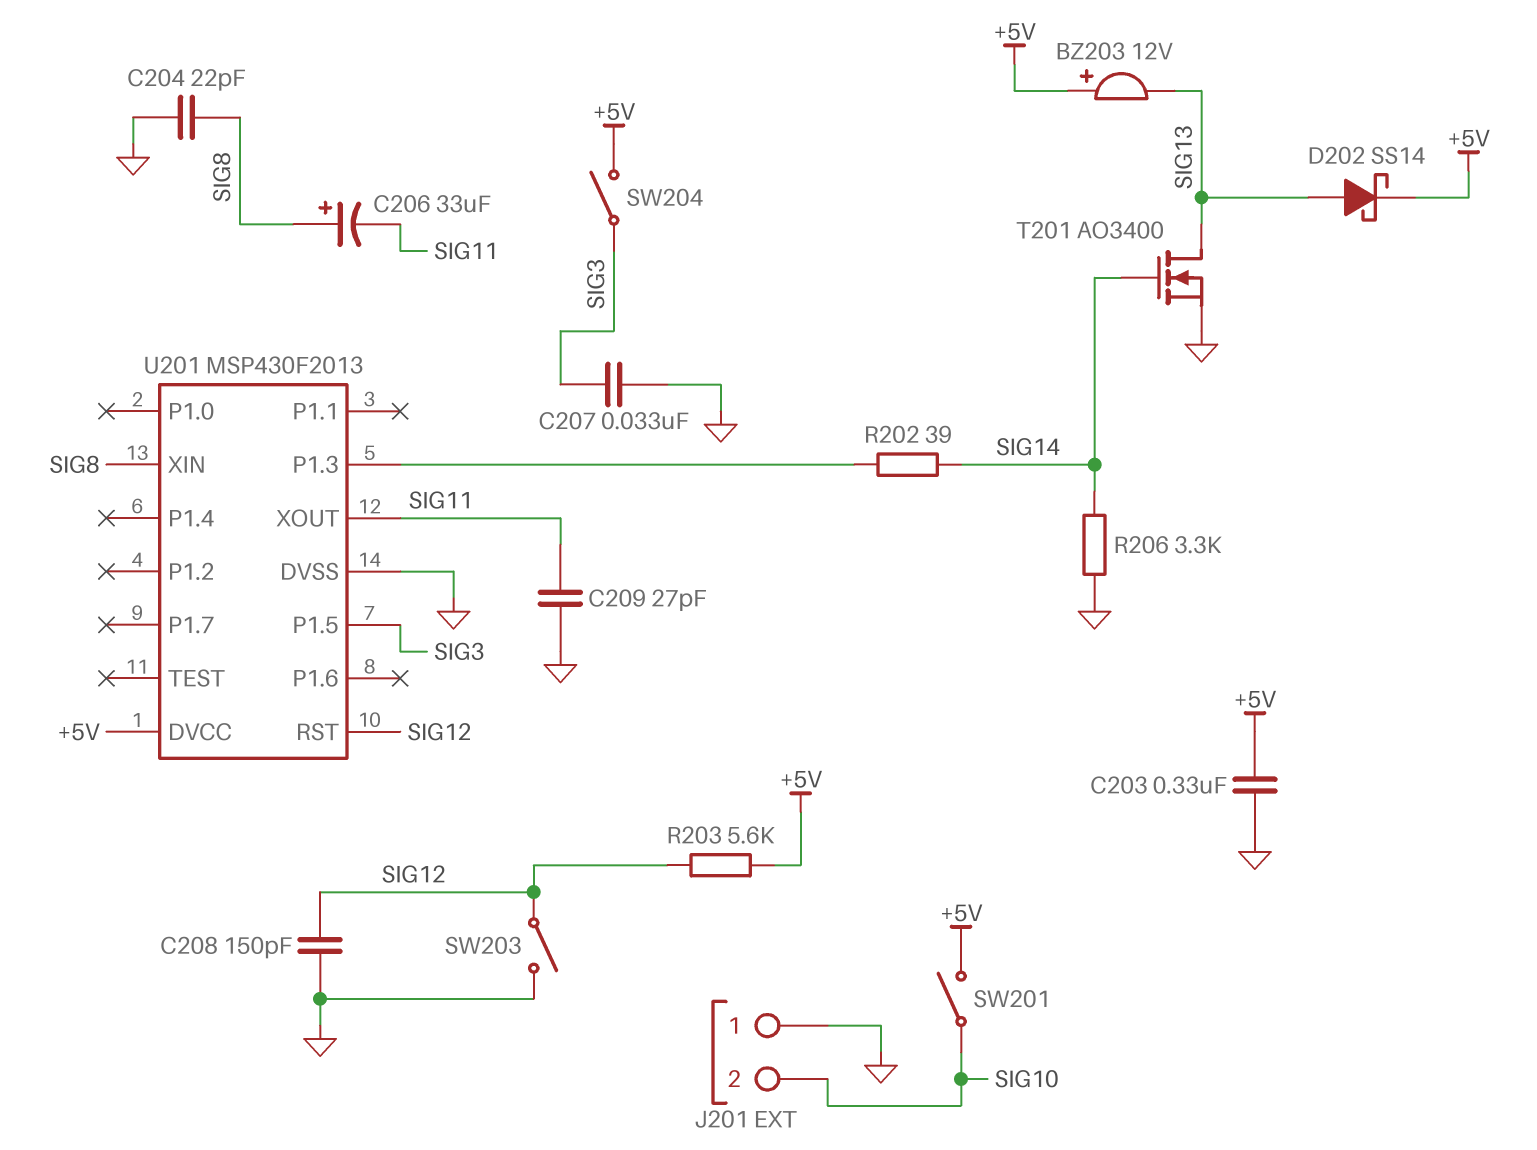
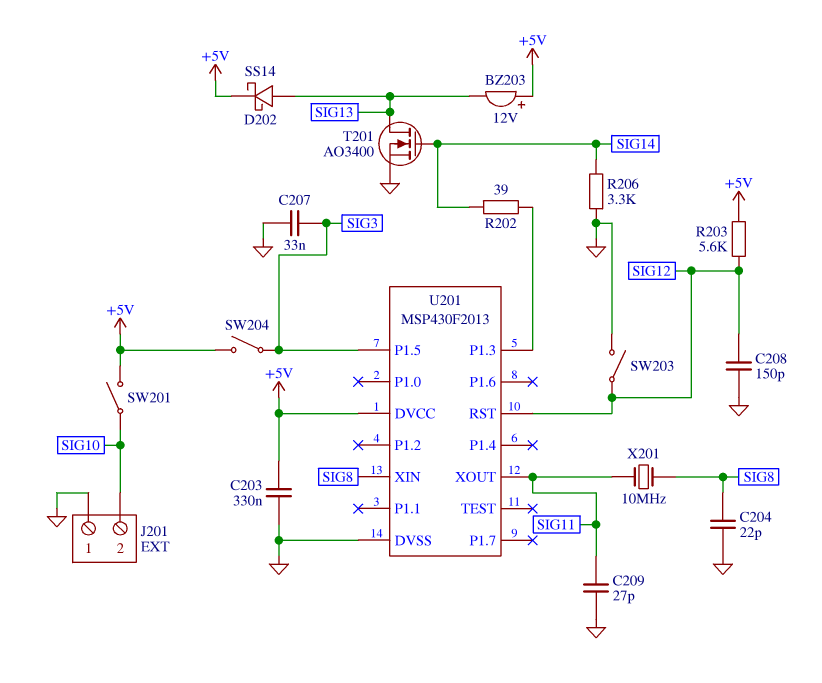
C206: 33uF (plus SIG8, minus SIG11) -> none
X201: none -> 10MHz (SIG8, SIG11)

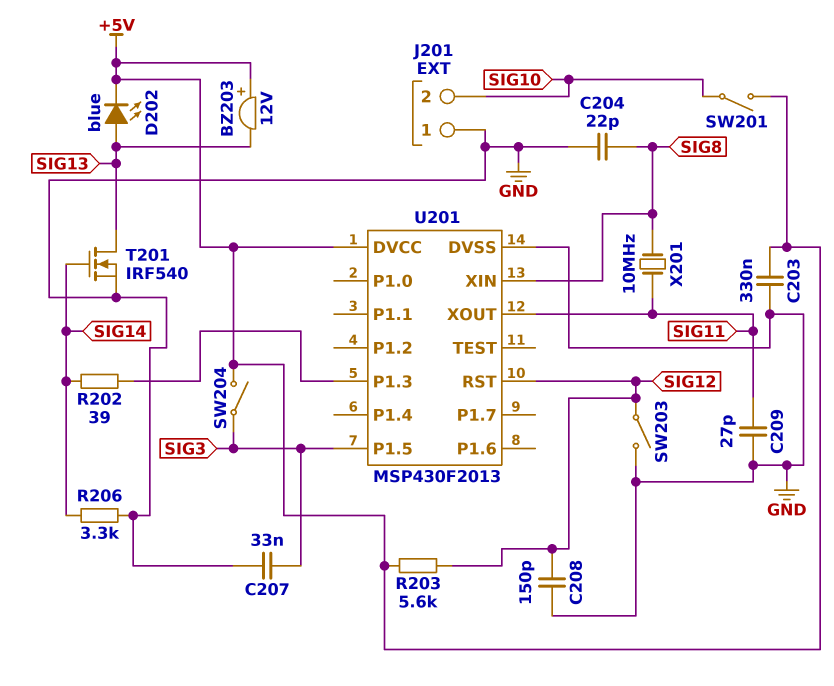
D202: schottky SS14 (A SIG13, K +5V) -> LED blue (A SIG13, K +5V)
T201: NMOS AO3400 (G SIG14, D SIG13, S GND) -> NMOS IRF540 (G SIG14, D SIG13, S GND)

